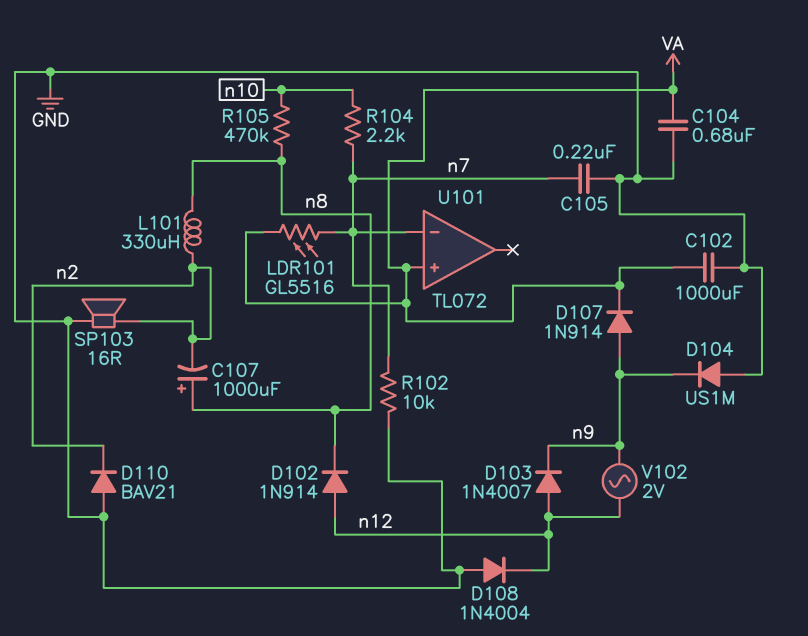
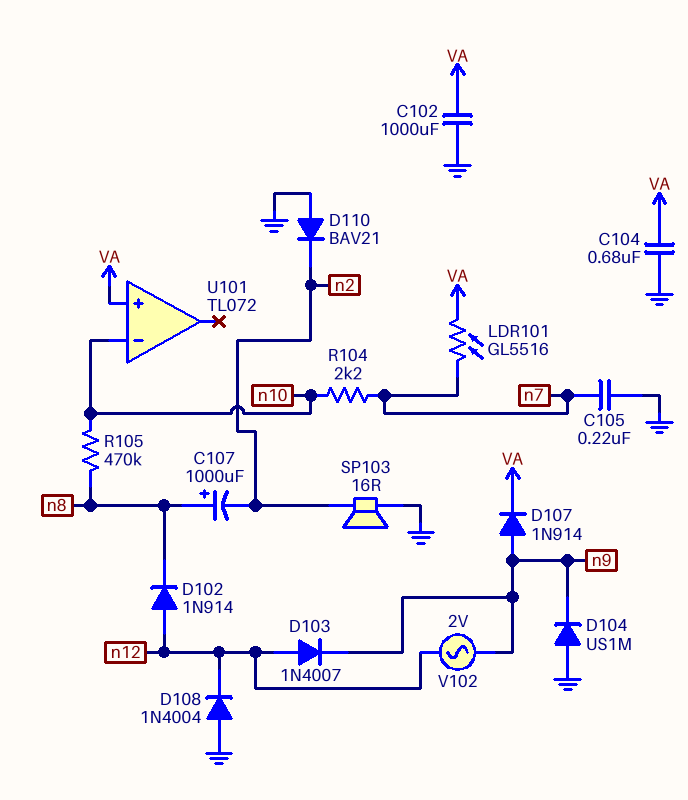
L101: 330uH (n2, n8) -> none
R102: 10k (GND, n7) -> none
U101 pin in-: n7 -> n10

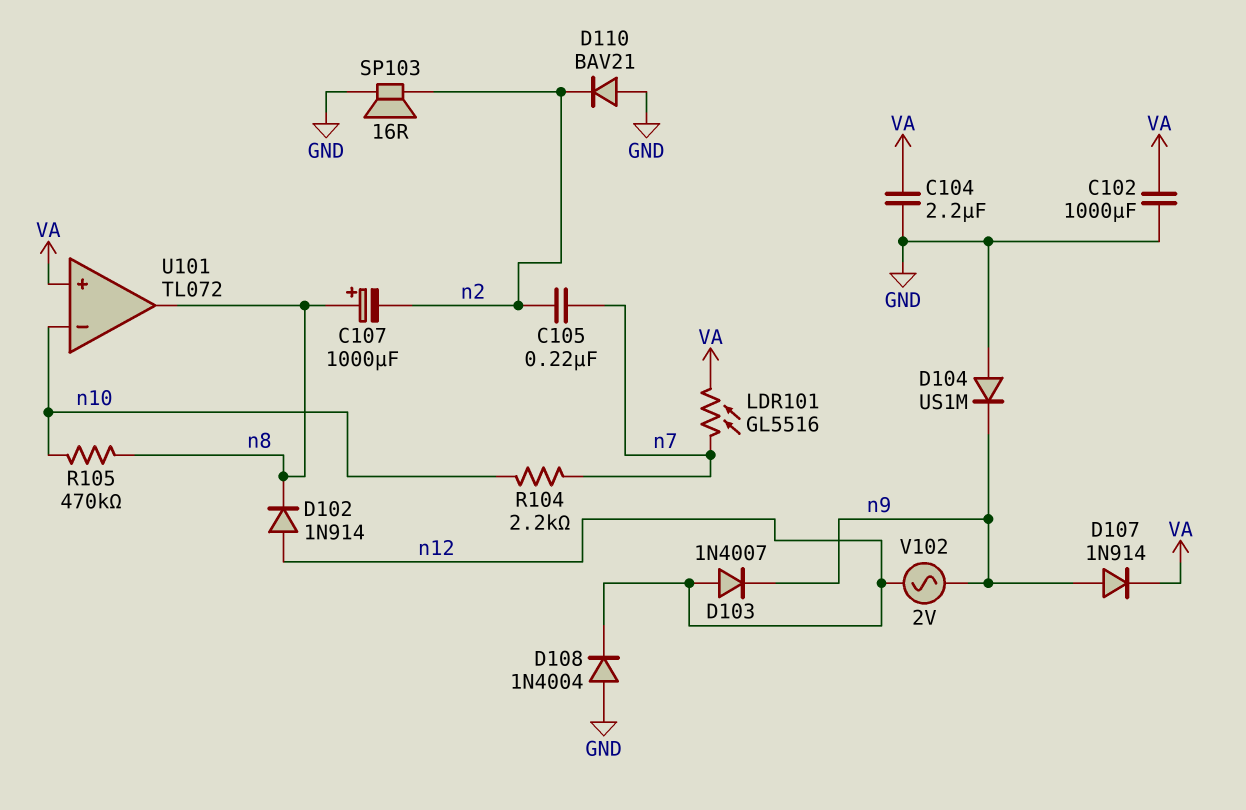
C104: 680nF (GND, VA) -> 2.2uF (GND, VA)
C105: 220nF (GND, n7) -> 220nF (n2, n7)
U101 pin out: none -> n8

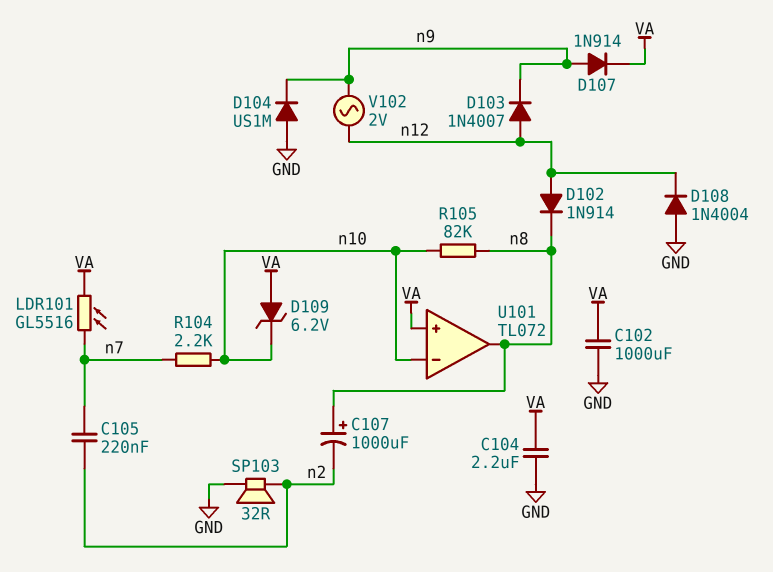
D109: none -> zener 6.2V (A VA, K n10)
D110: diode BAV21 (A GND, K n2) -> none
R105: 470k (n8, n10) -> 82k (n8, n10)
SP103: speaker 16R (GND, n2) -> speaker 32R (GND, n2)

